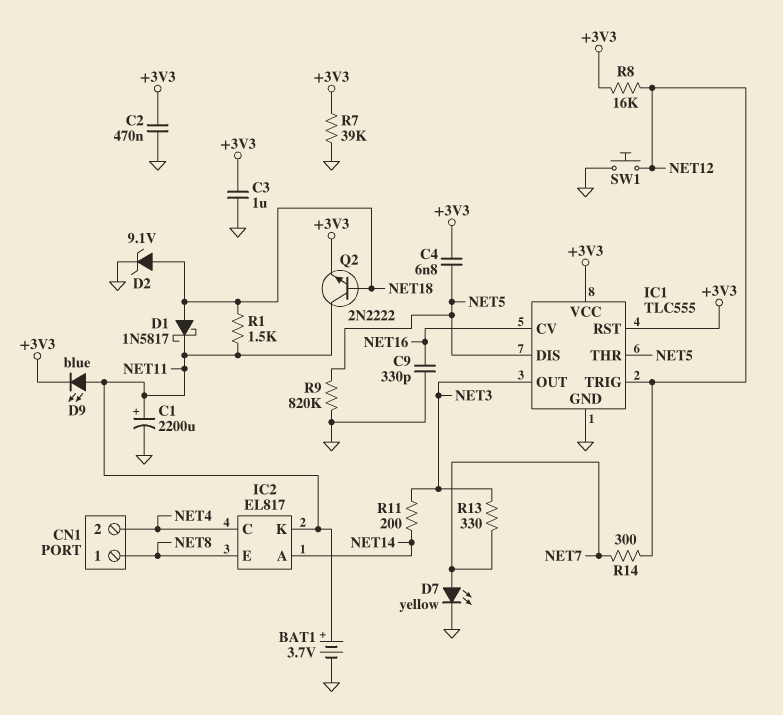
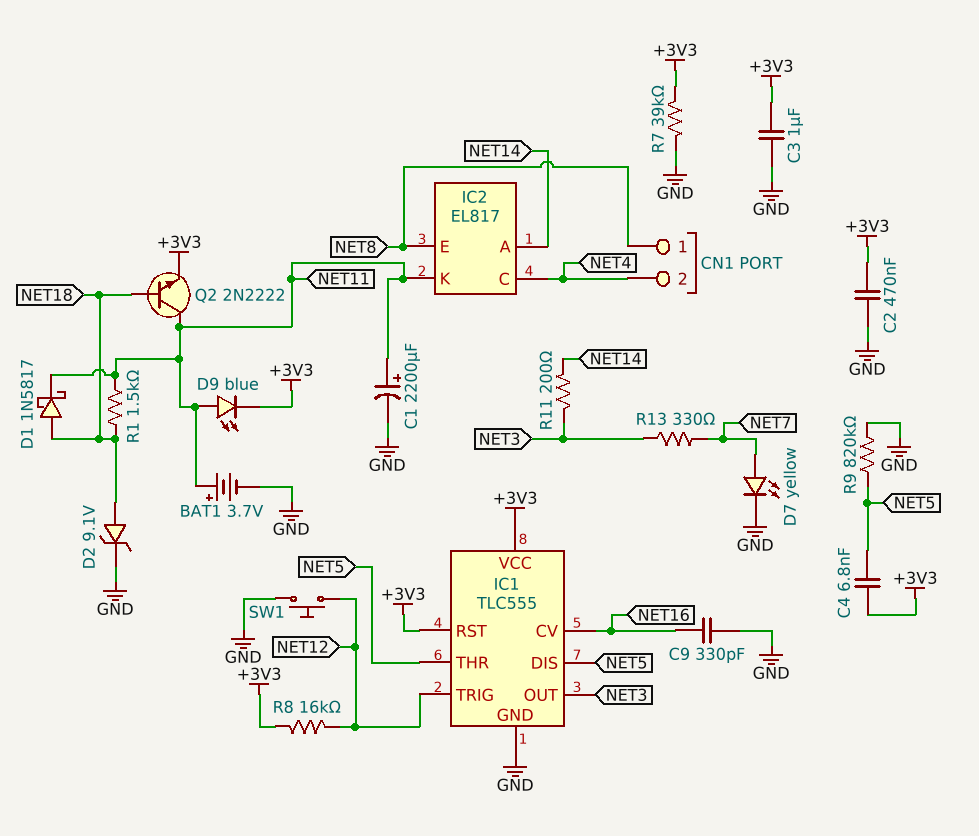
R14: 300 (NET7, NET12) -> none

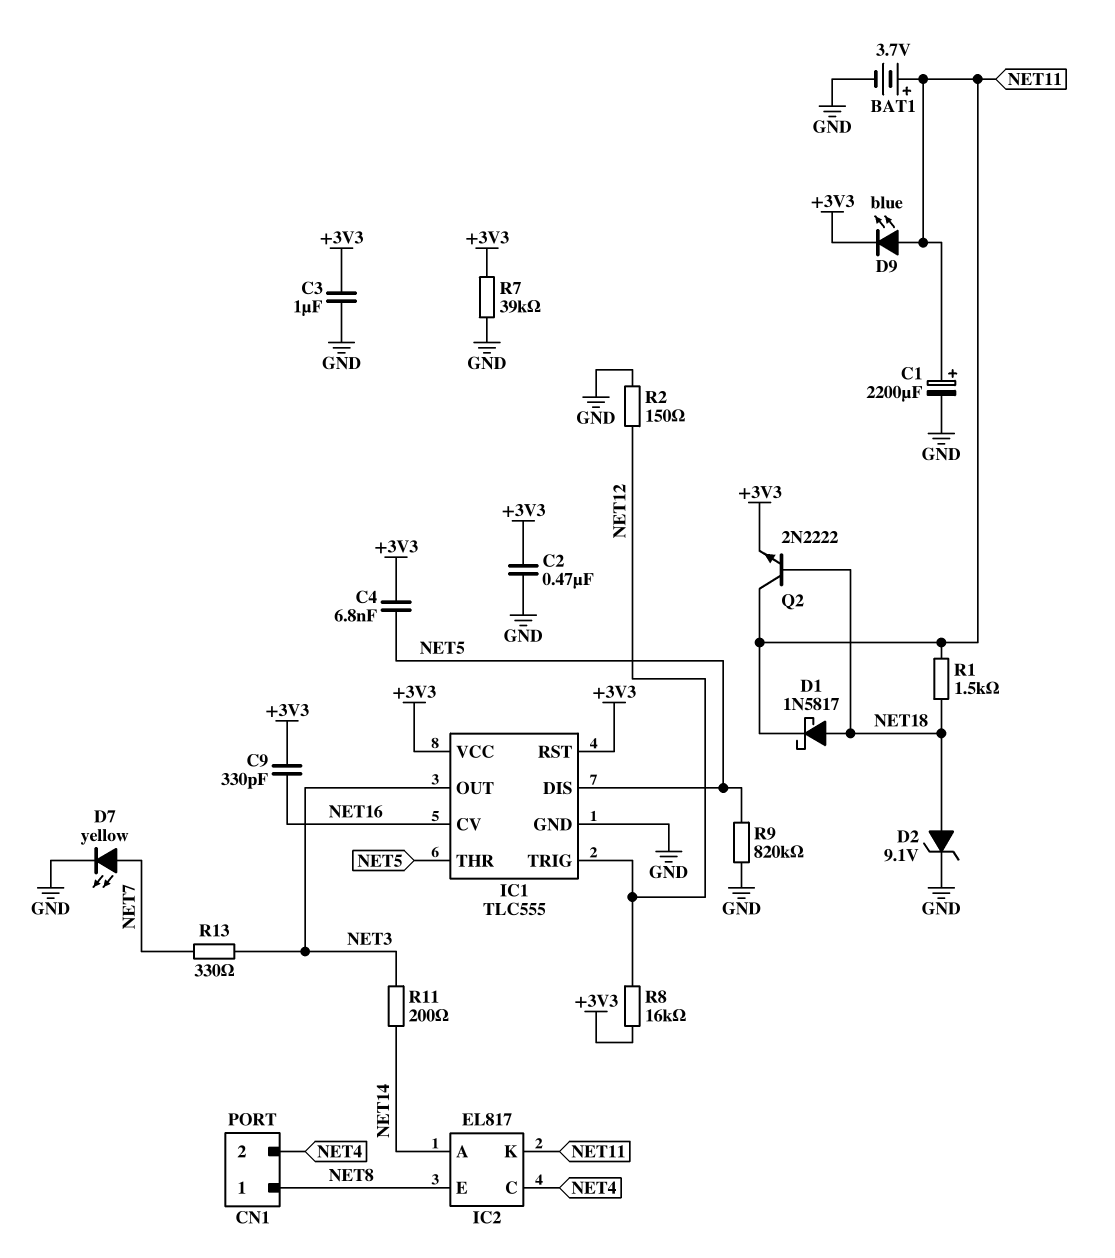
C9: 330pF (GND, NET16) -> 330pF (+3V3, NET16)
R2: none -> 150 (GND, NET12)
SW1: button (GND, NET12) -> none

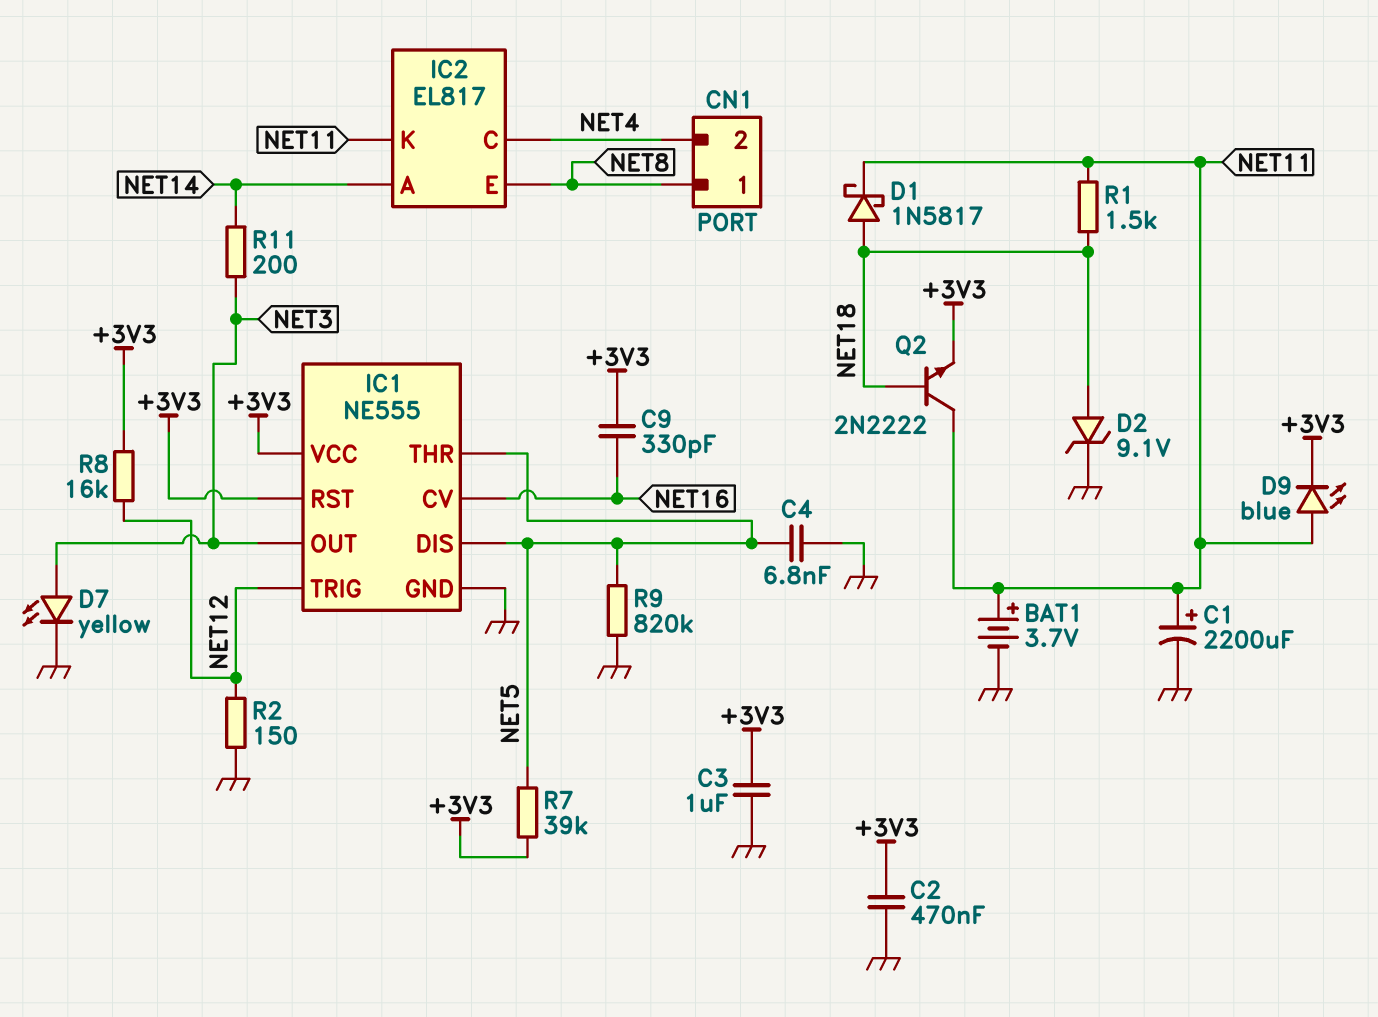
C4: 6.8nF (+3V3, NET5) -> 6.8nF (GND, NET5)
D7: LED yellow (A NET7, K GND) -> LED yellow (A NET3, K GND)
IC1: TLC555 -> NE555
R7: 39k (+3V3, GND) -> 39k (+3V3, NET5)
R13: 330 (NET3, NET7) -> none

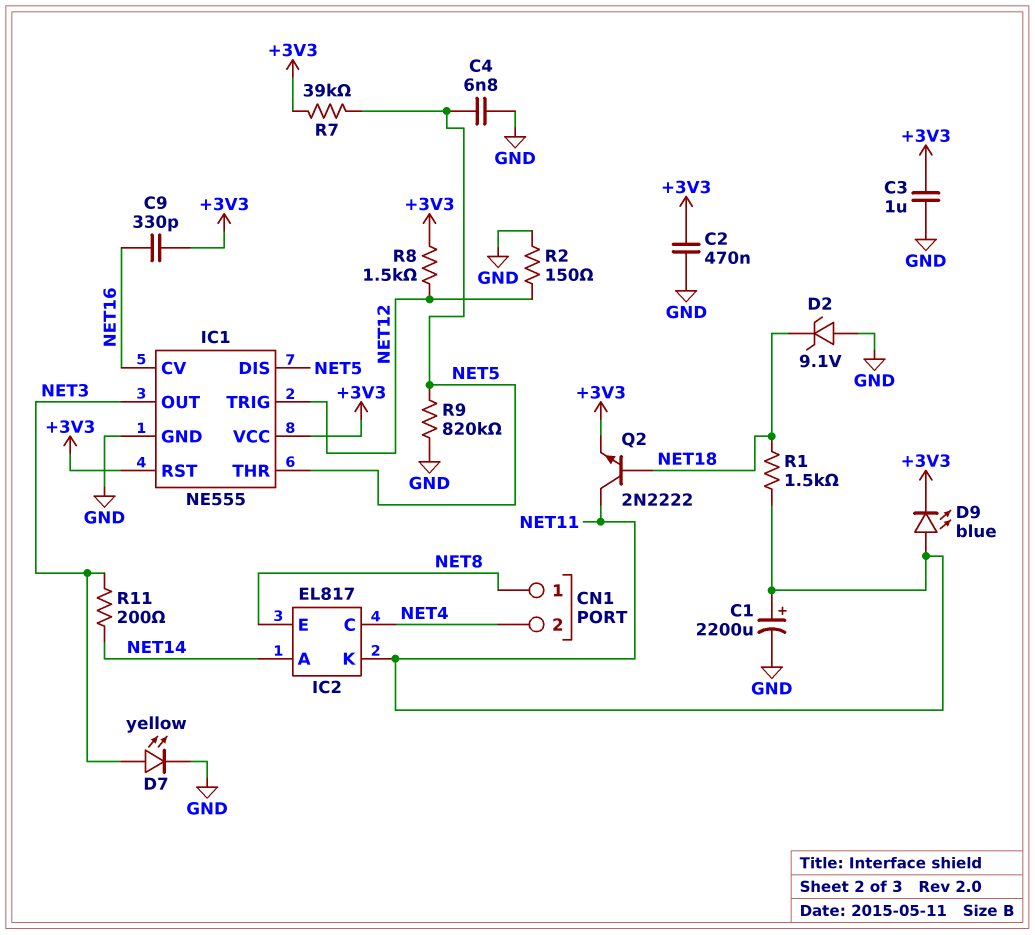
BAT1: 3.7V (plus NET11, minus GND) -> none
D1: schottky 1N5817 (A NET18, K NET11) -> none
D2: zener 9.1V (A NET18, K GND) -> zener 9.1V (A GND, K NET18)
R8: 16k (+3V3, NET12) -> 1.5k (+3V3, NET12)

